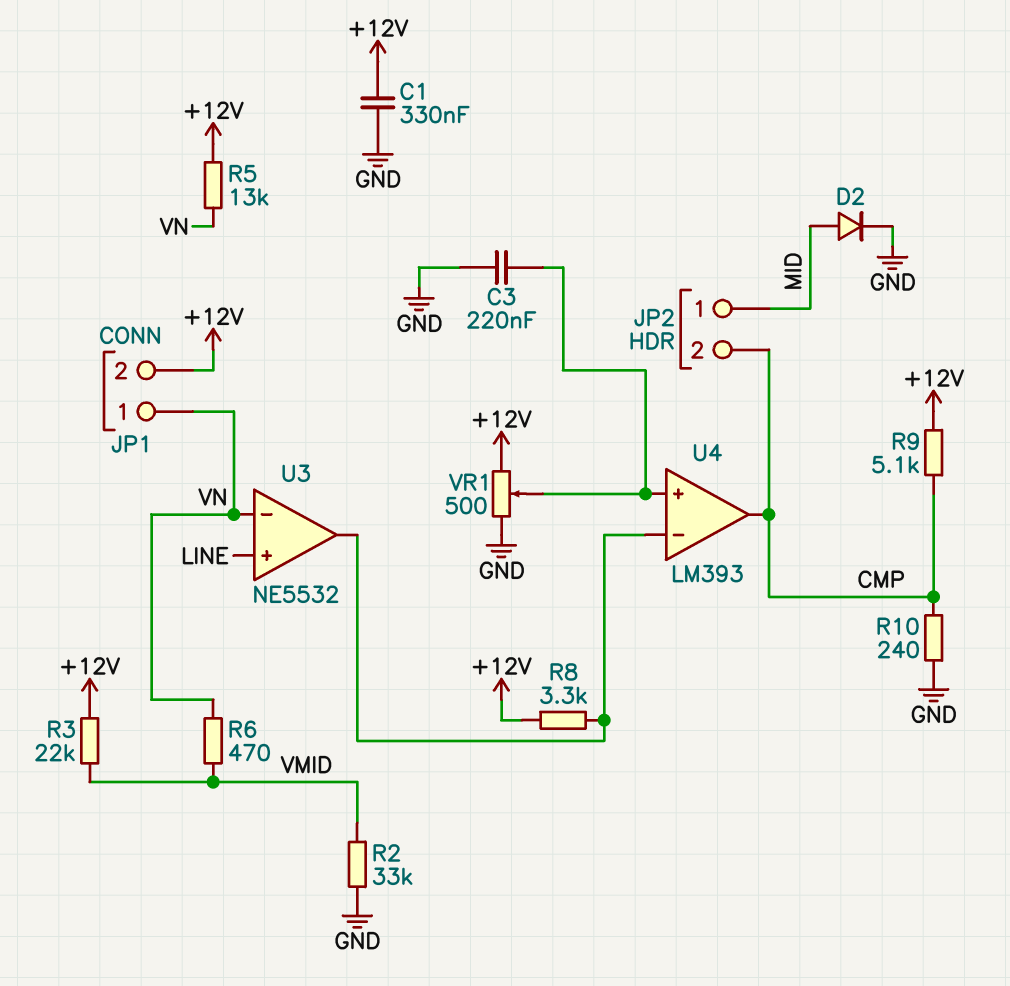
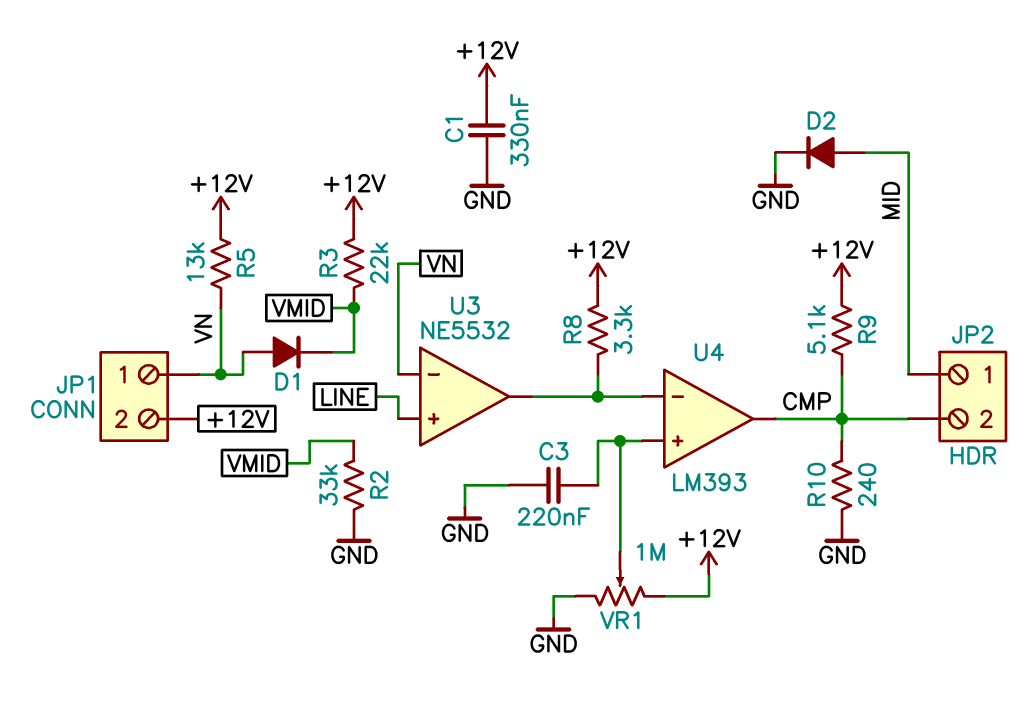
D1: none -> diode (A VN, K VMID)
R6: 470 (VMID, VN) -> none
VR1: 500 (+12V, GND, wiper U4/in+) -> 1M (+12V, GND, wiper U4/in+)

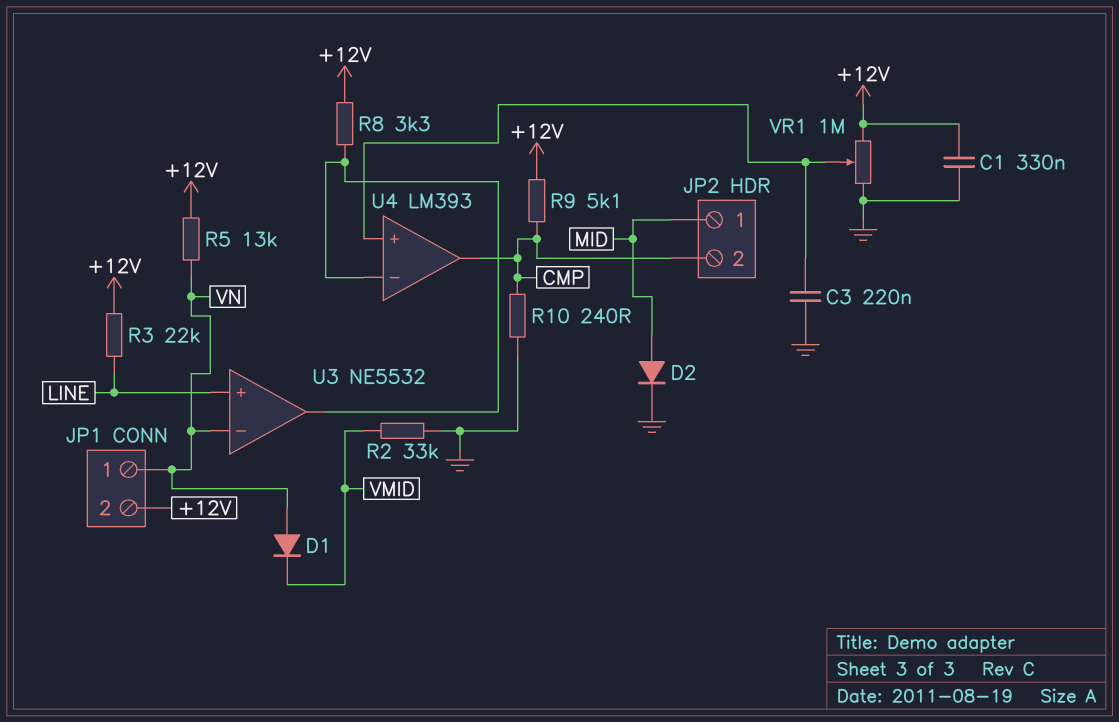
R3: 22k (+12V, VMID) -> 22k (+12V, LINE)

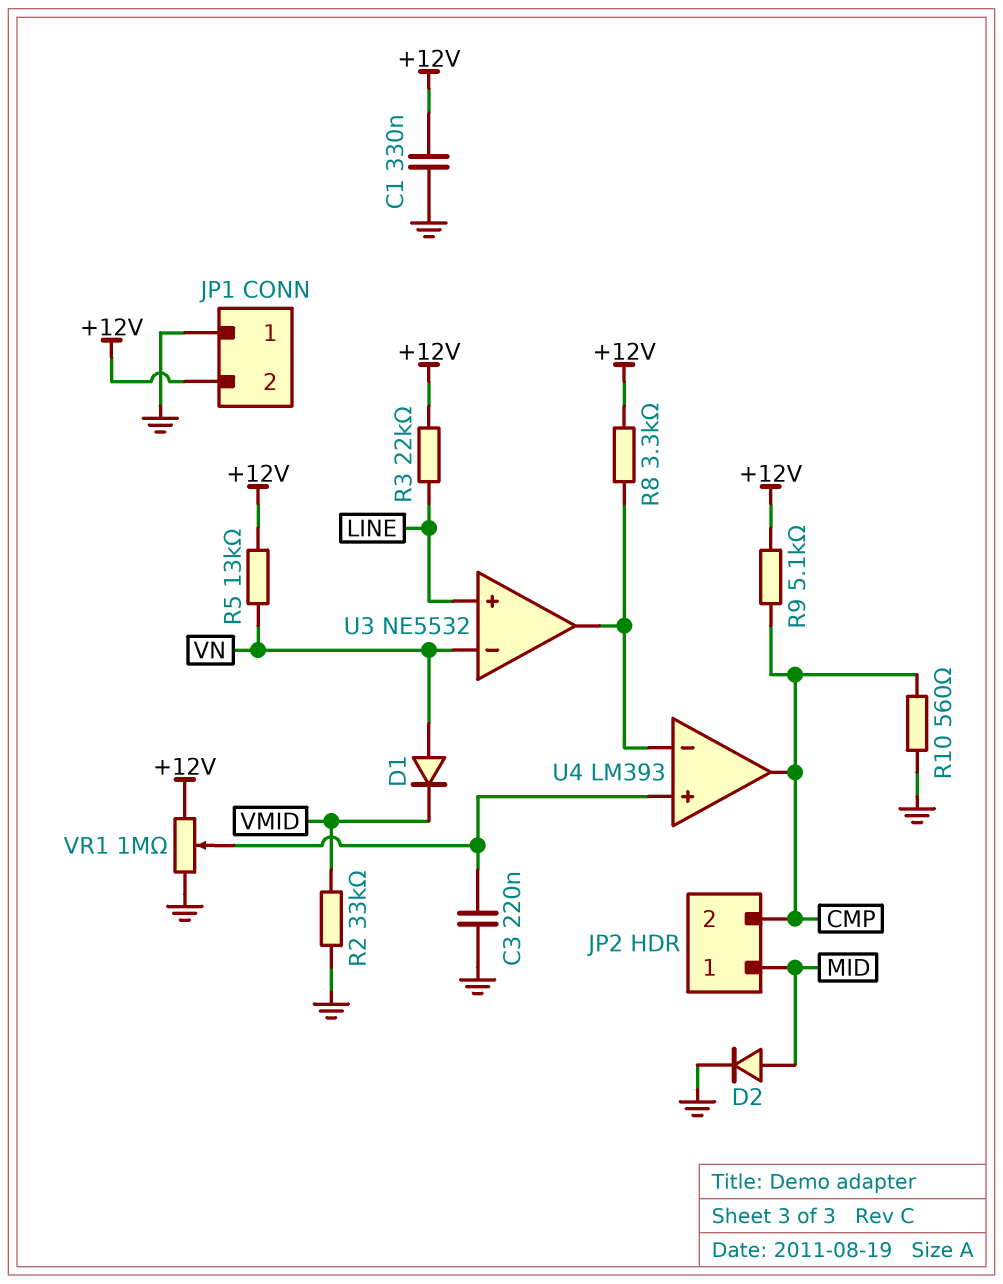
JP1 pin 1: VN -> GND
R10: 240 (CMP, GND) -> 560 (CMP, GND)

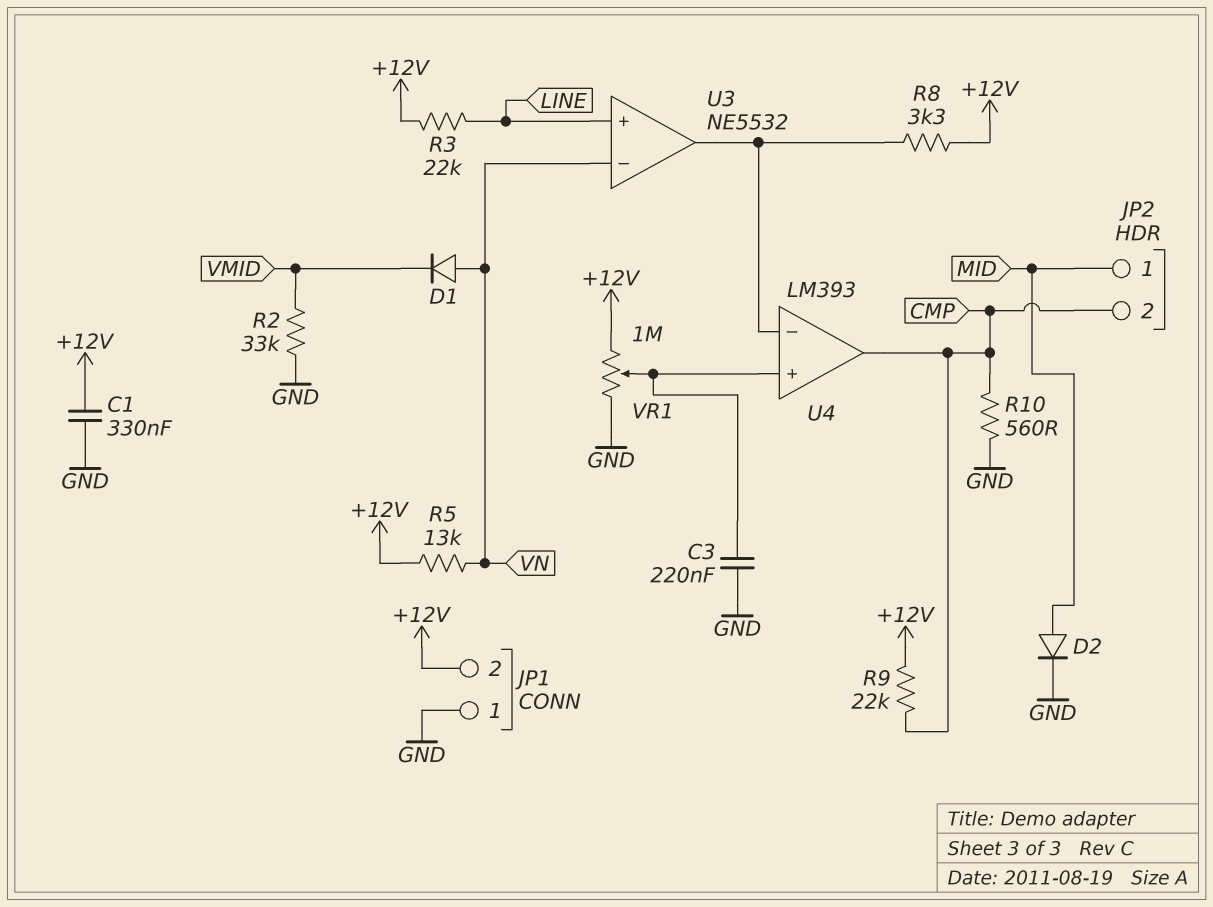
R9: 5.1k (+12V, CMP) -> 22k (+12V, CMP)

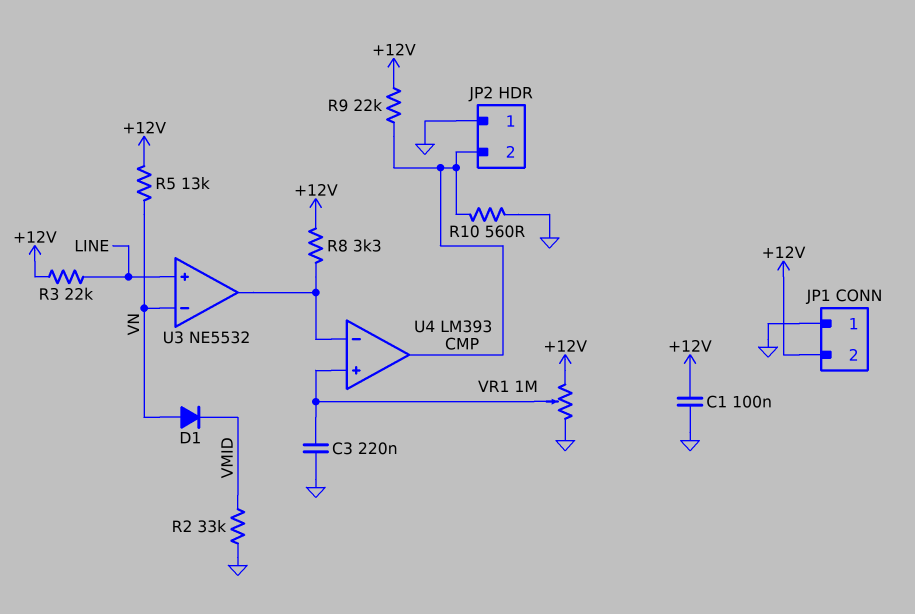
C1: 330nF (+12V, GND) -> 100nF (+12V, GND)
D2: diode (A MID, K GND) -> none
JP2 pin 1: MID -> GND

